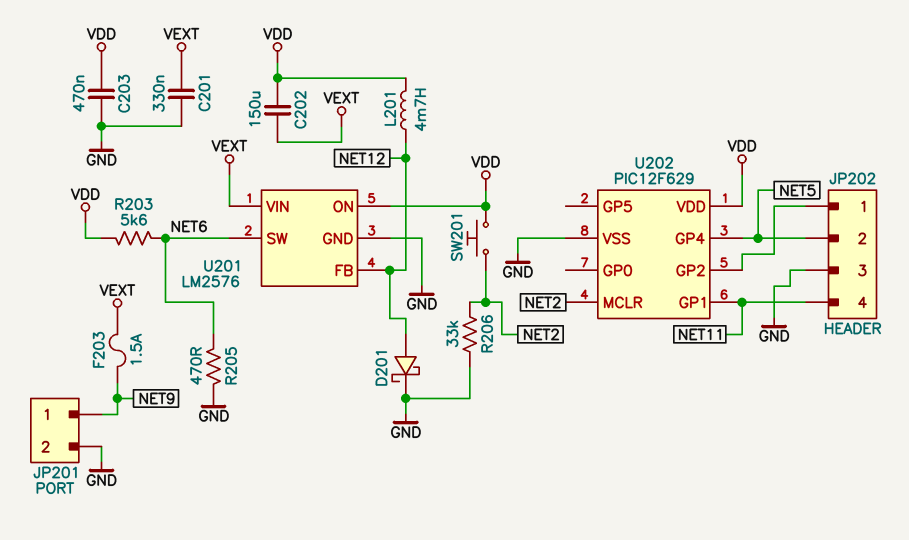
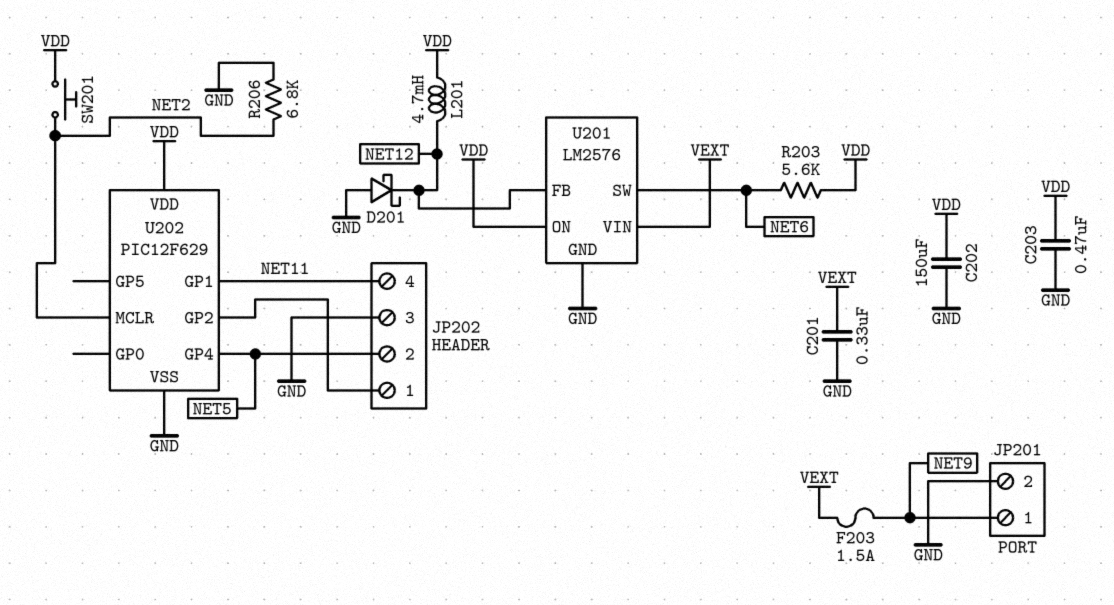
C202: 150uF (VDD, VEXT) -> 150uF (GND, VDD)
D201: schottky (A NET12, K GND) -> schottky (A GND, K NET12)
R205: 470 (GND, NET6) -> none
R206: 33k (GND, NET2) -> 6.8k (GND, NET2)

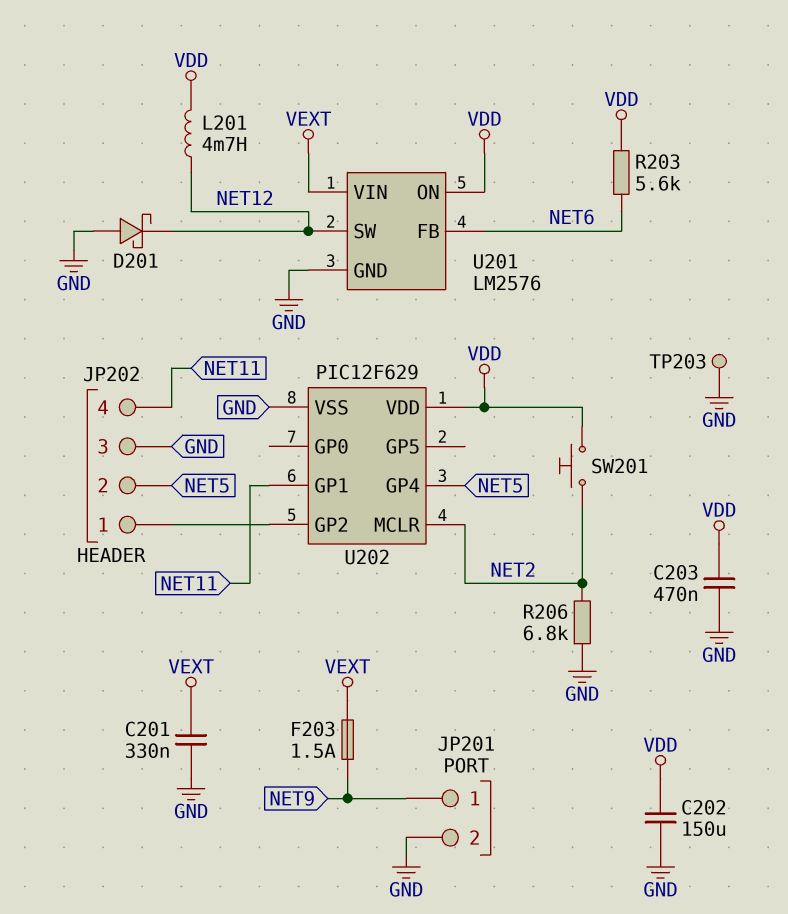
TP203: none -> test point (GND)
U201 pin FB: NET12 -> NET6
U201 pin SW: NET6 -> NET12

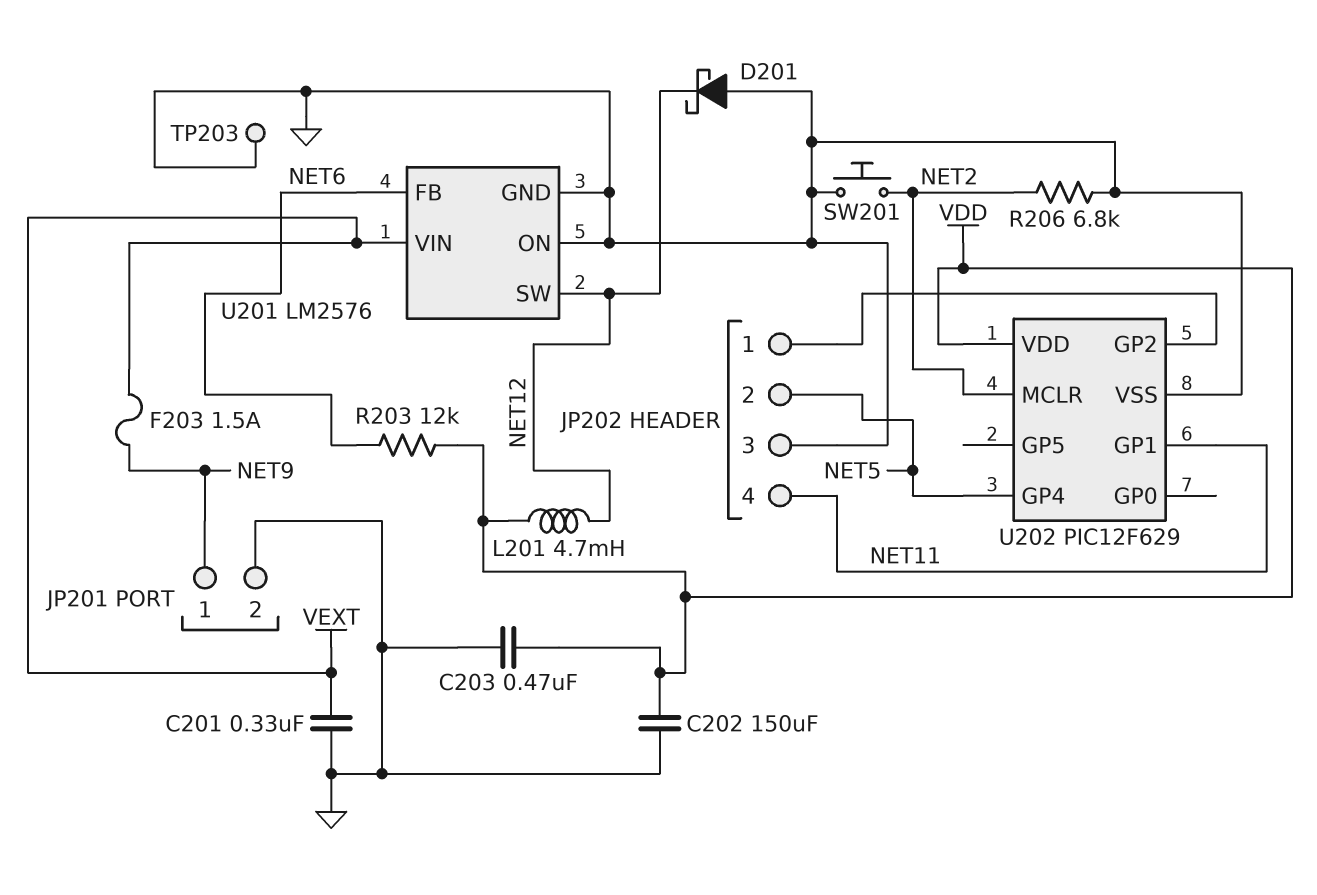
R203: 5.6k (NET6, VDD) -> 12k (NET6, VDD)
SW201: button (NET2, VDD) -> button (GND, NET2)
U201 pin ON: VDD -> GND

